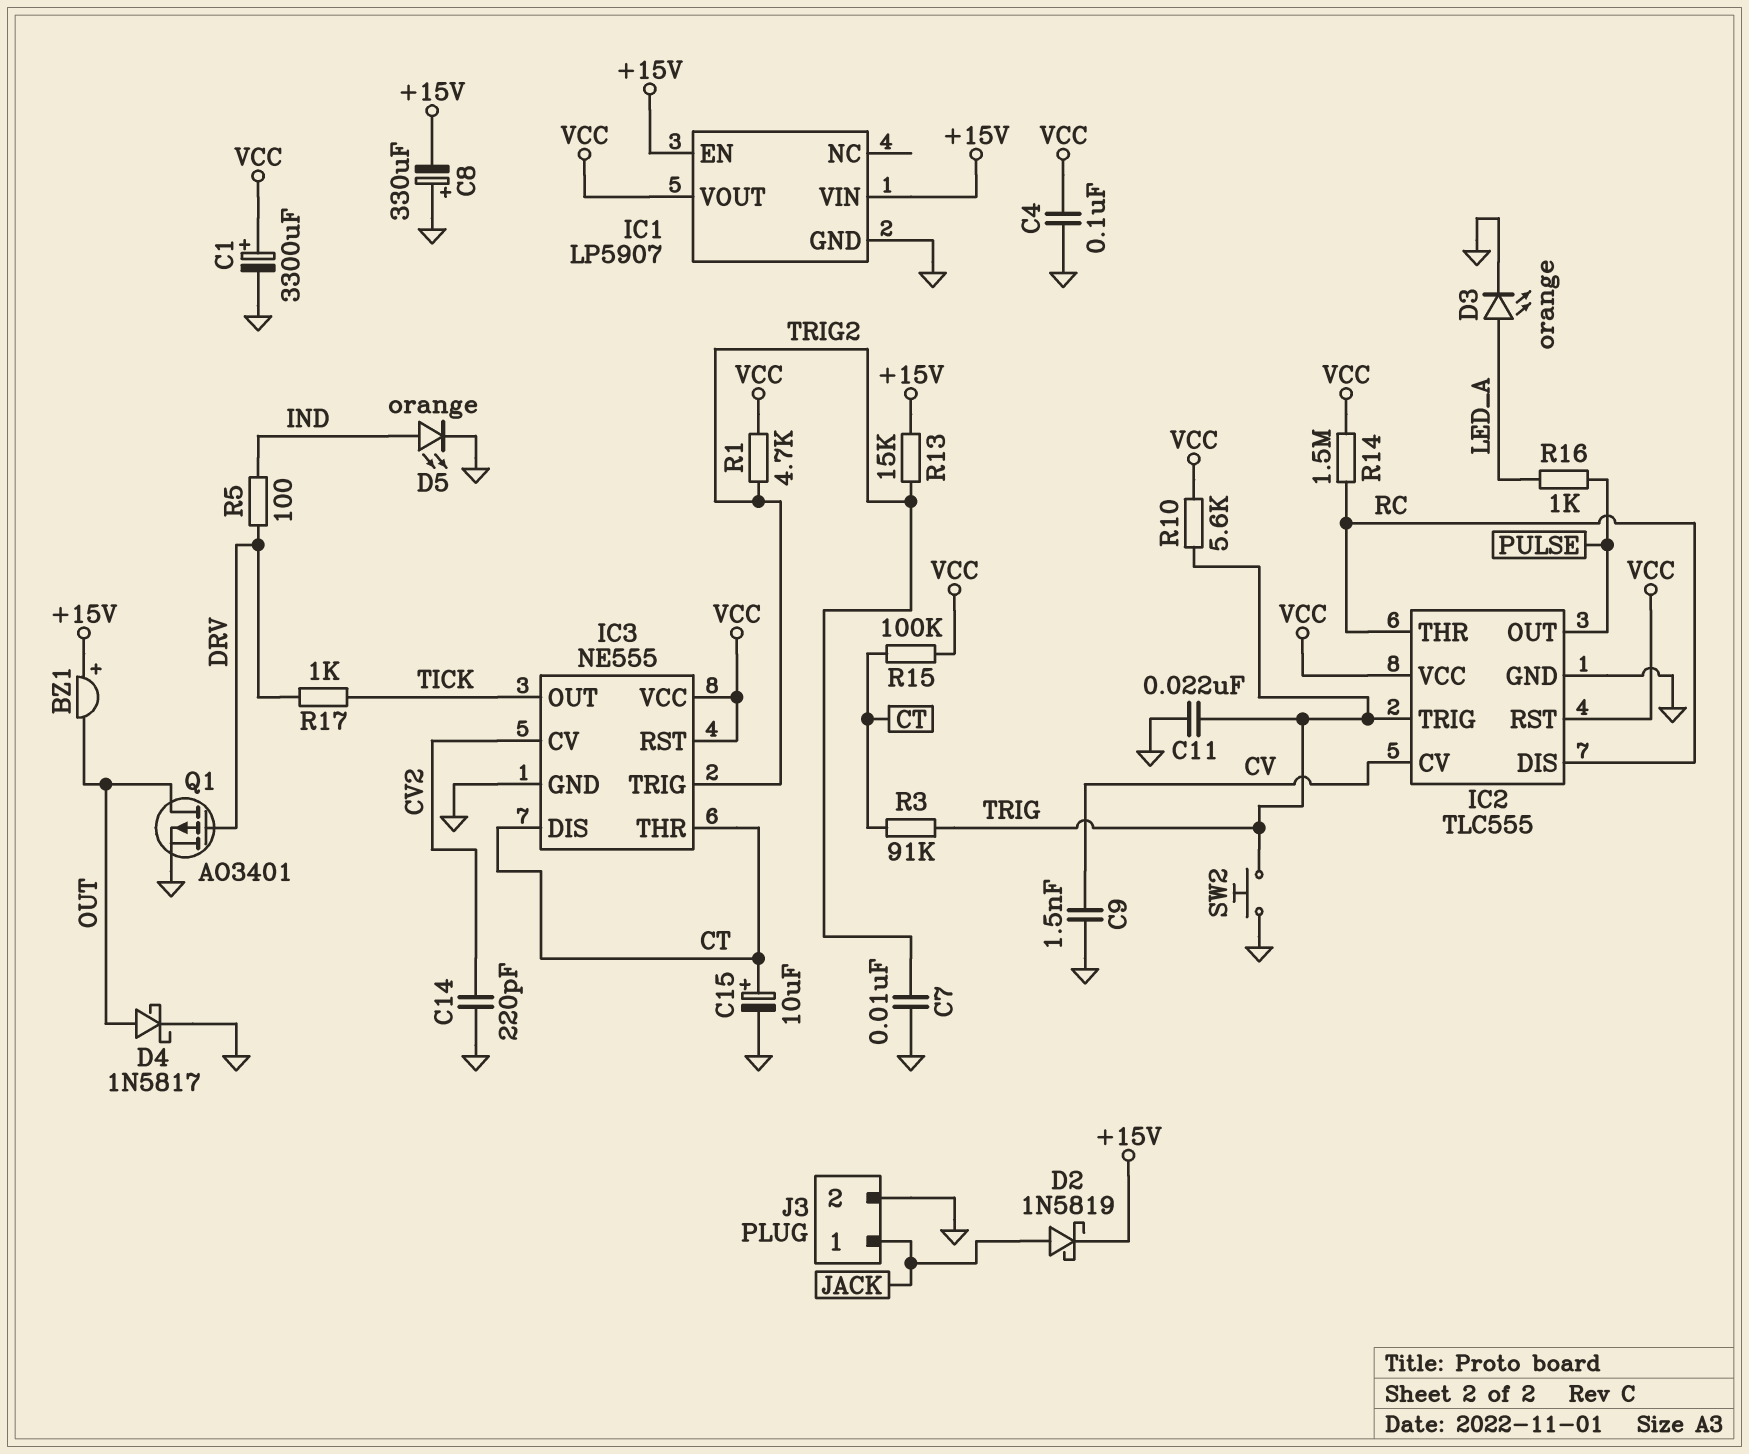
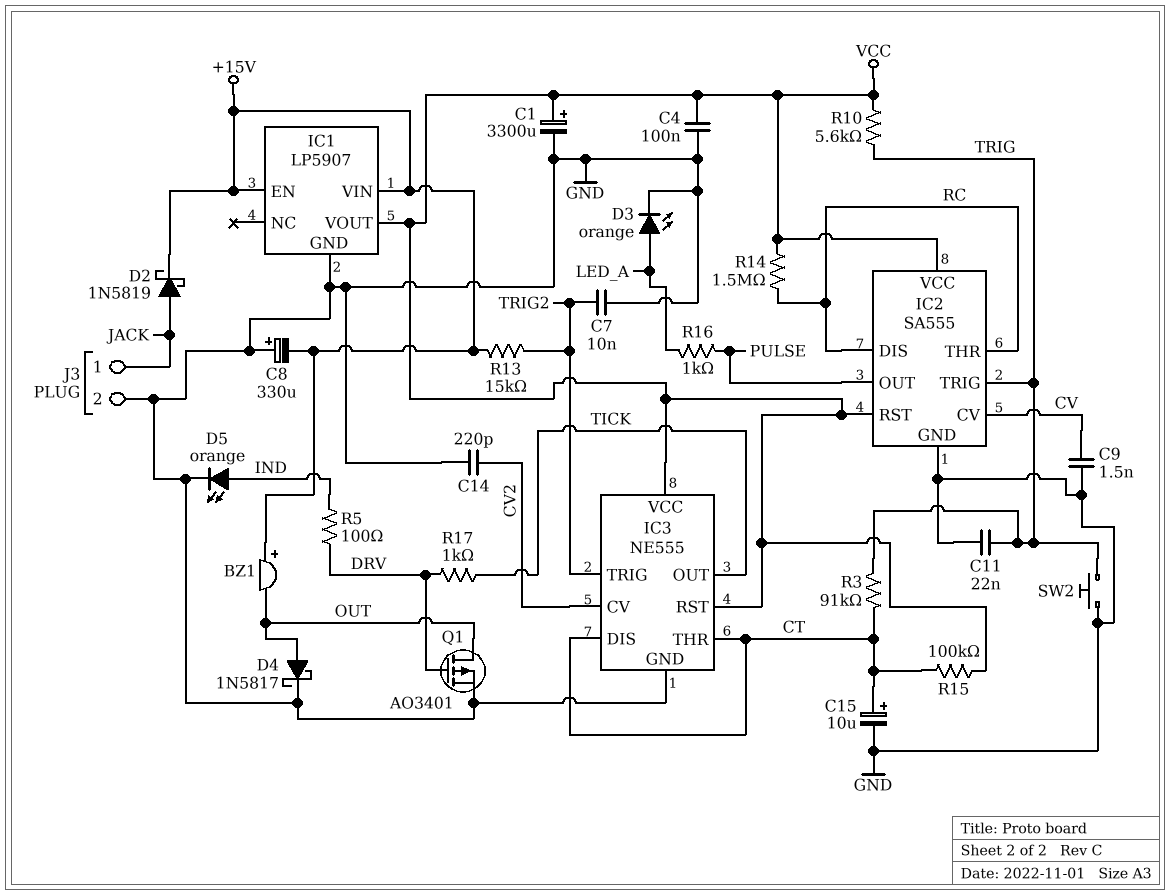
IC2: TLC555 -> SA555
R1: 4.7k (TRIG2, VCC) -> none

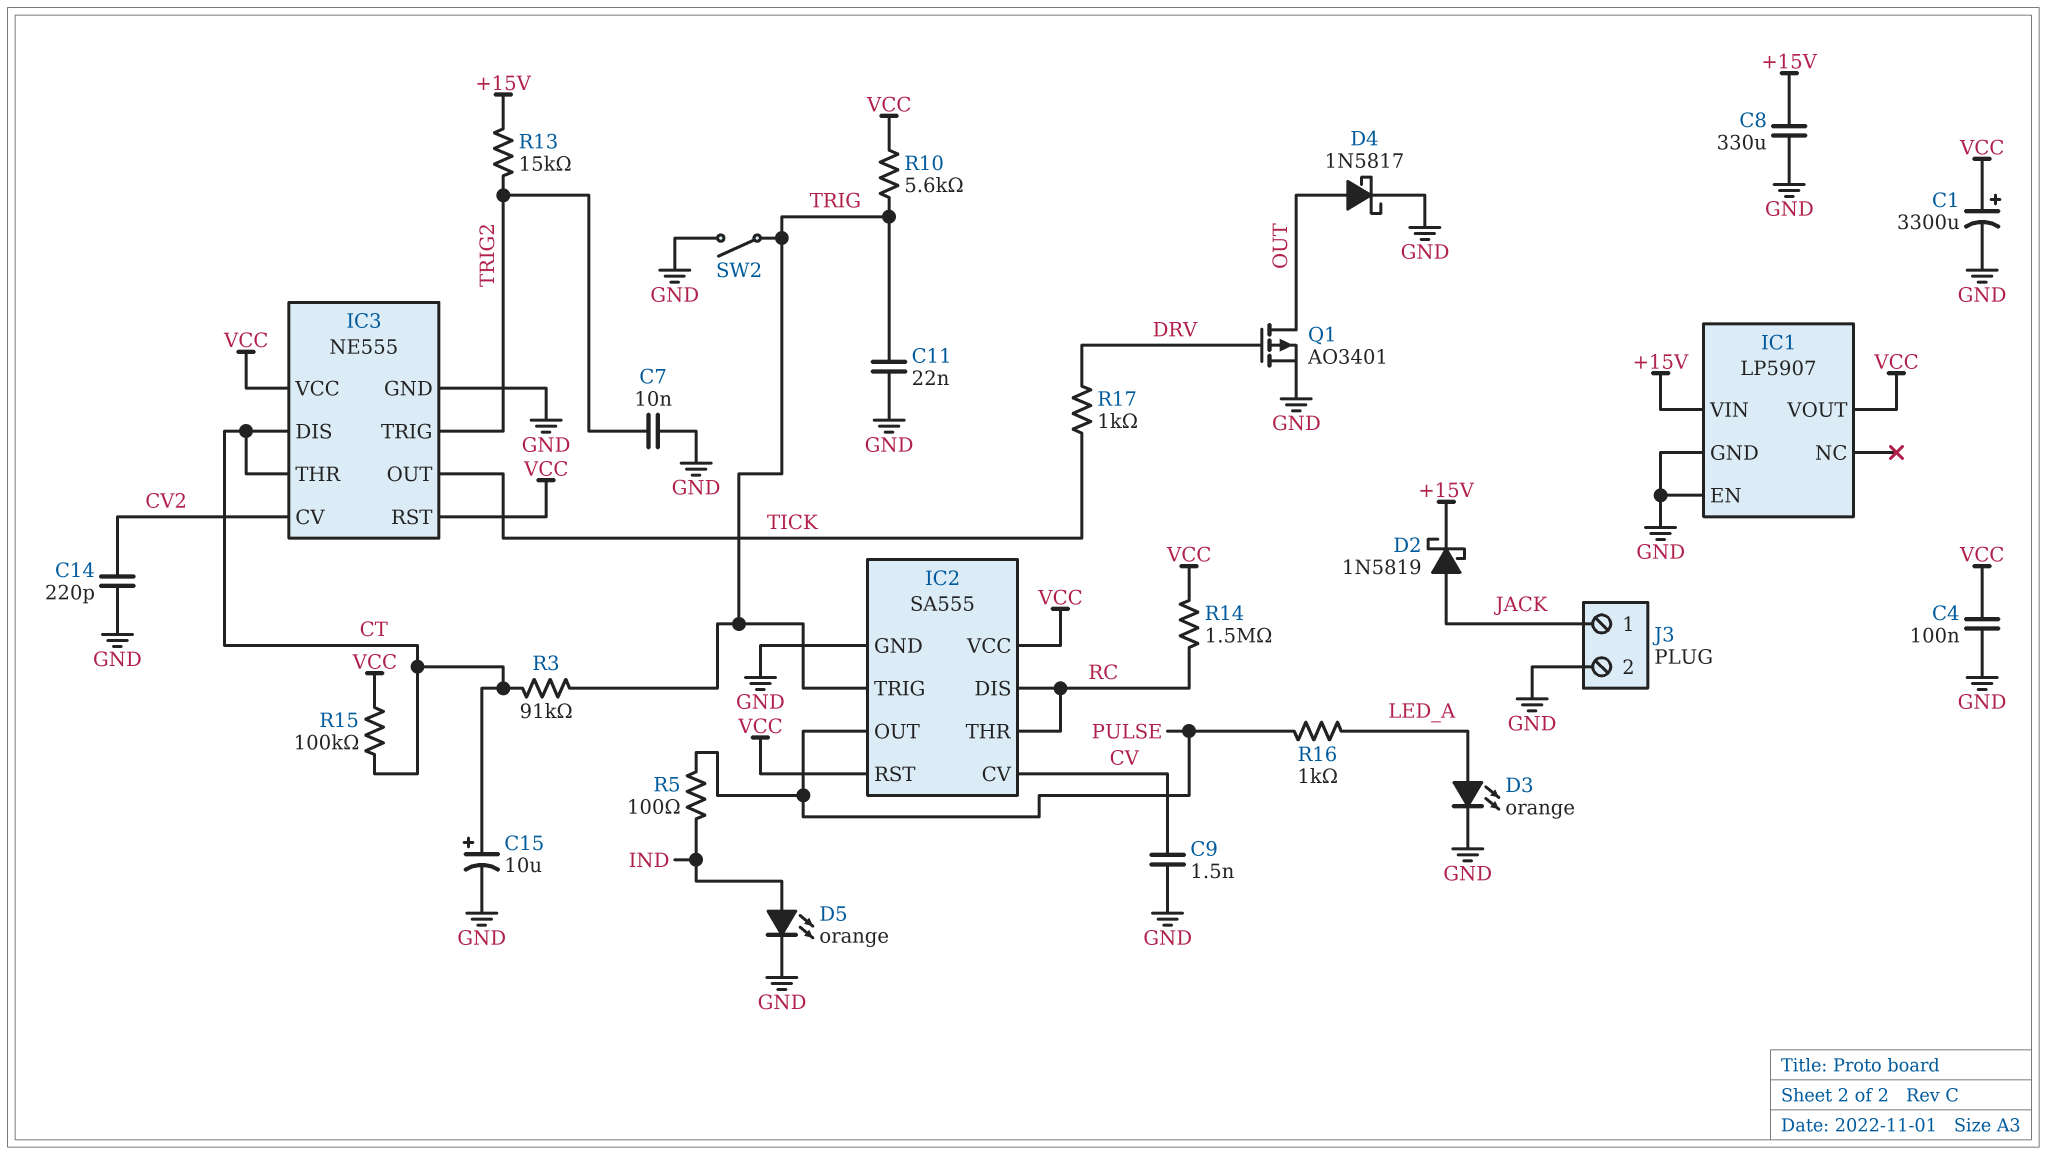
BZ1: buzzer (plus +15V, minus OUT) -> none
C8: 330uF (plus GND, minus +15V) -> 330uF (+15V, GND)
IC1 pin EN: +15V -> GND
R5: 100 (DRV, IND) -> 100 (IND, PULSE)
SW2: button (GND, TRIG) -> switch (GND, TRIG)

